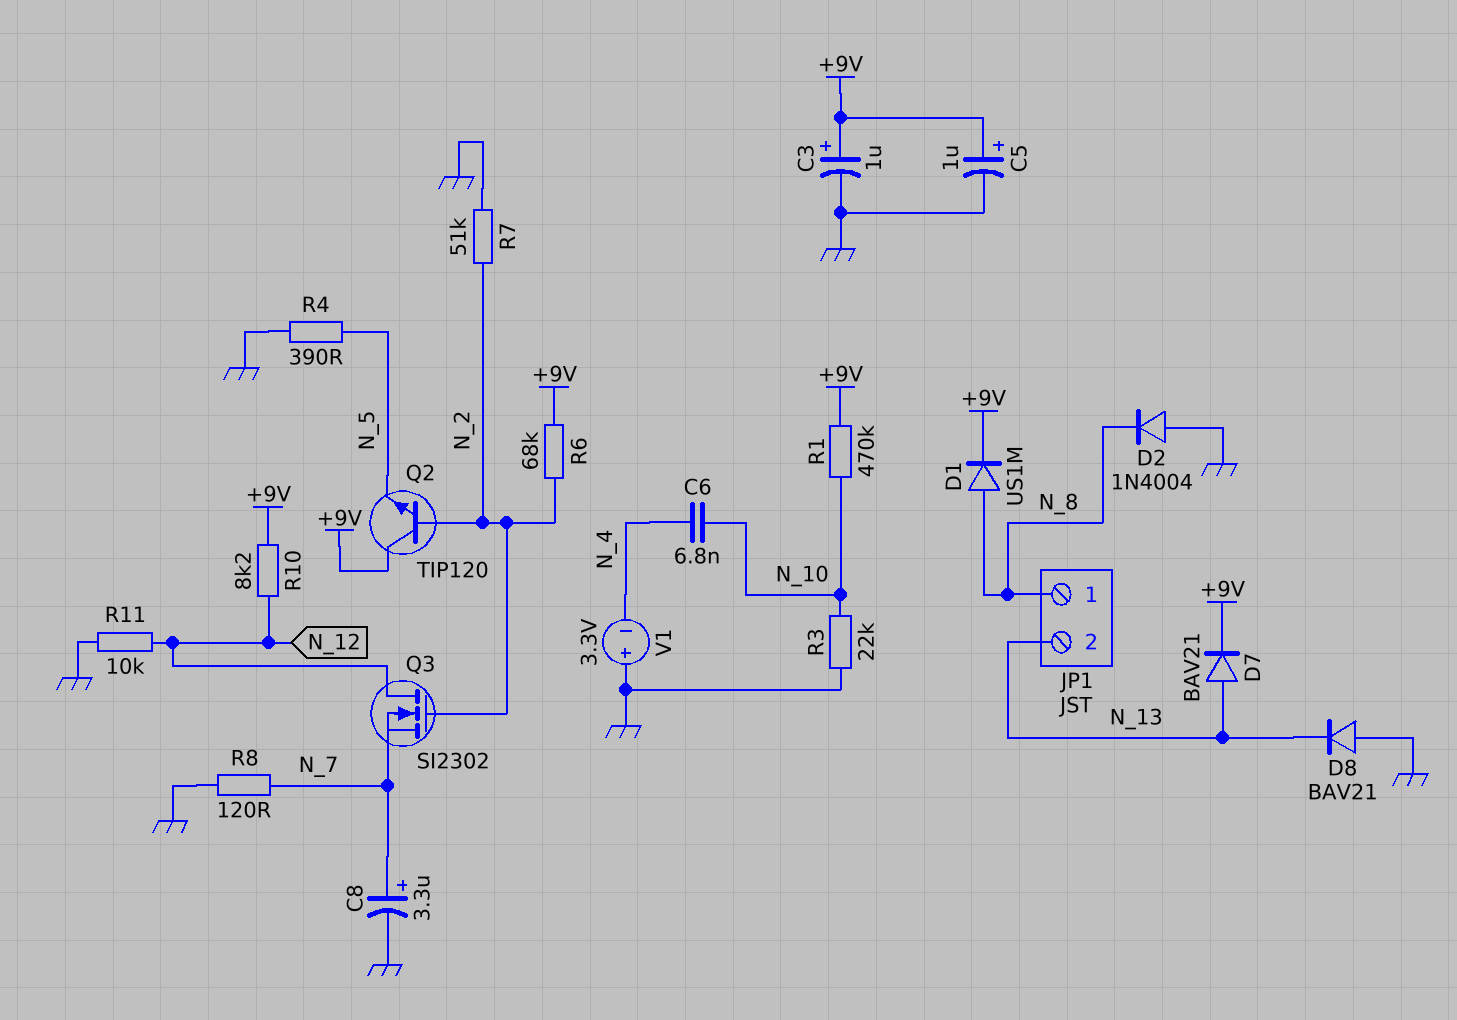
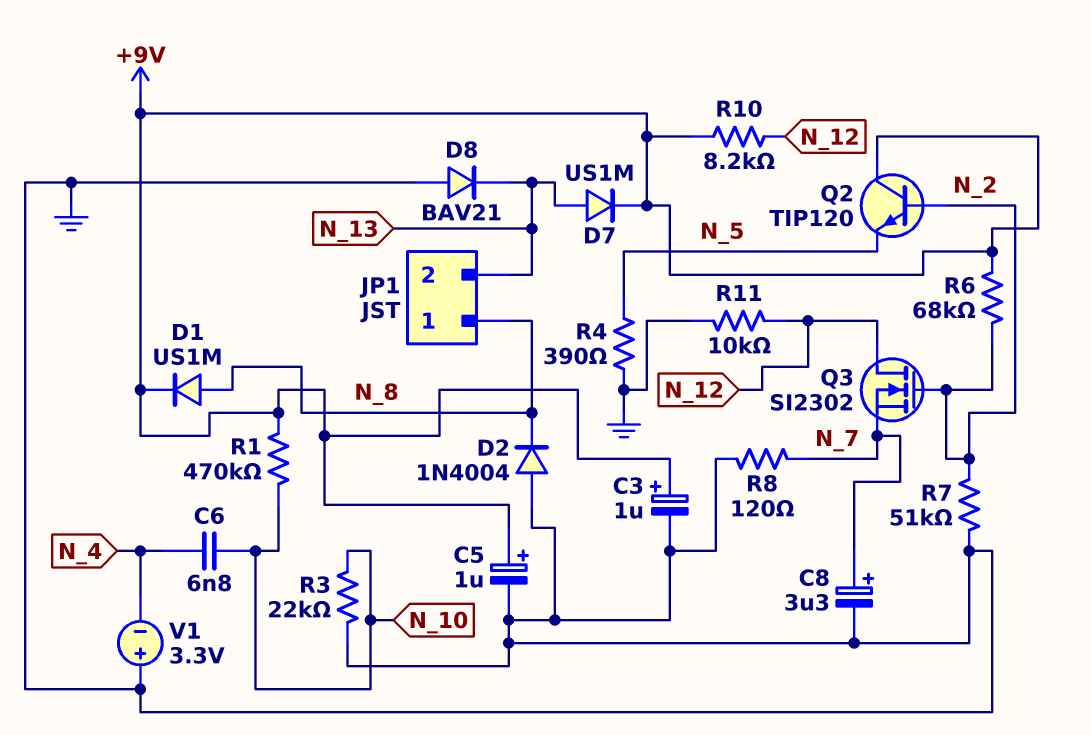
D7: diode BAV21 (A N_13, K +9V) -> diode US1M (A N_13, K +9V)

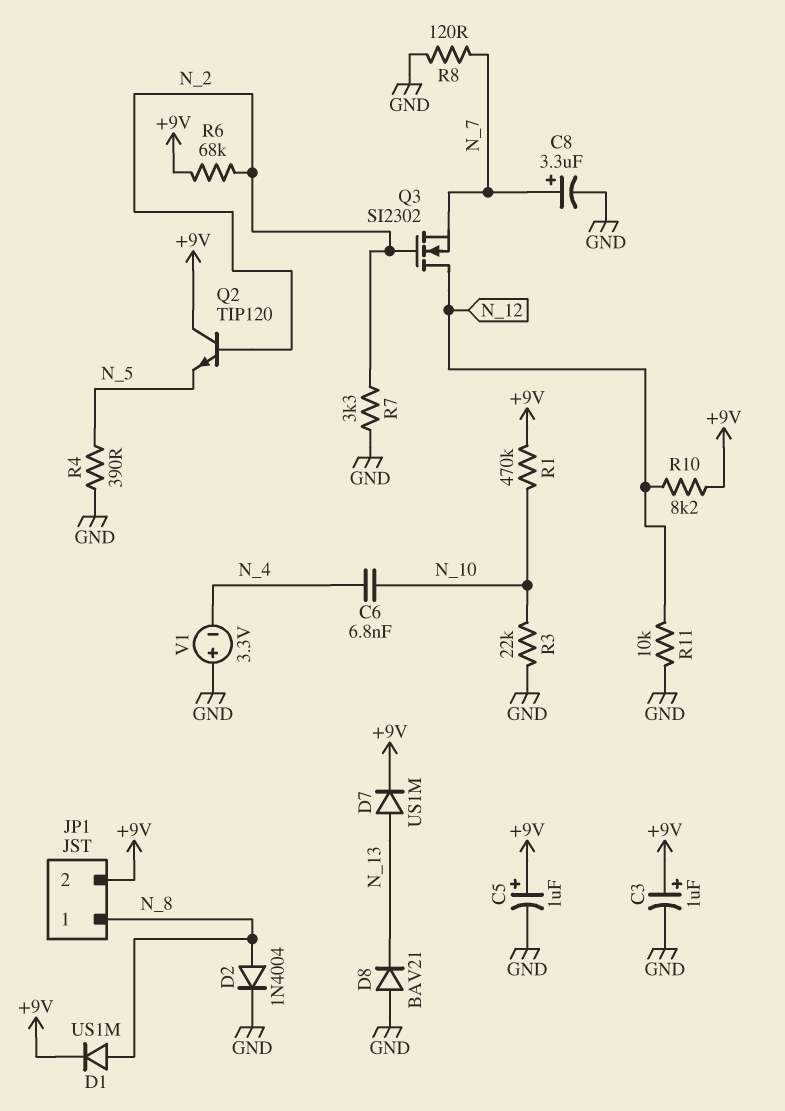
D2: diode 1N4004 (A GND, K N_8) -> diode 1N4004 (A N_8, K GND)
JP1 pin 2: N_13 -> +9V
R7: 51k (GND, N_2) -> 3.3k (GND, N_2)

